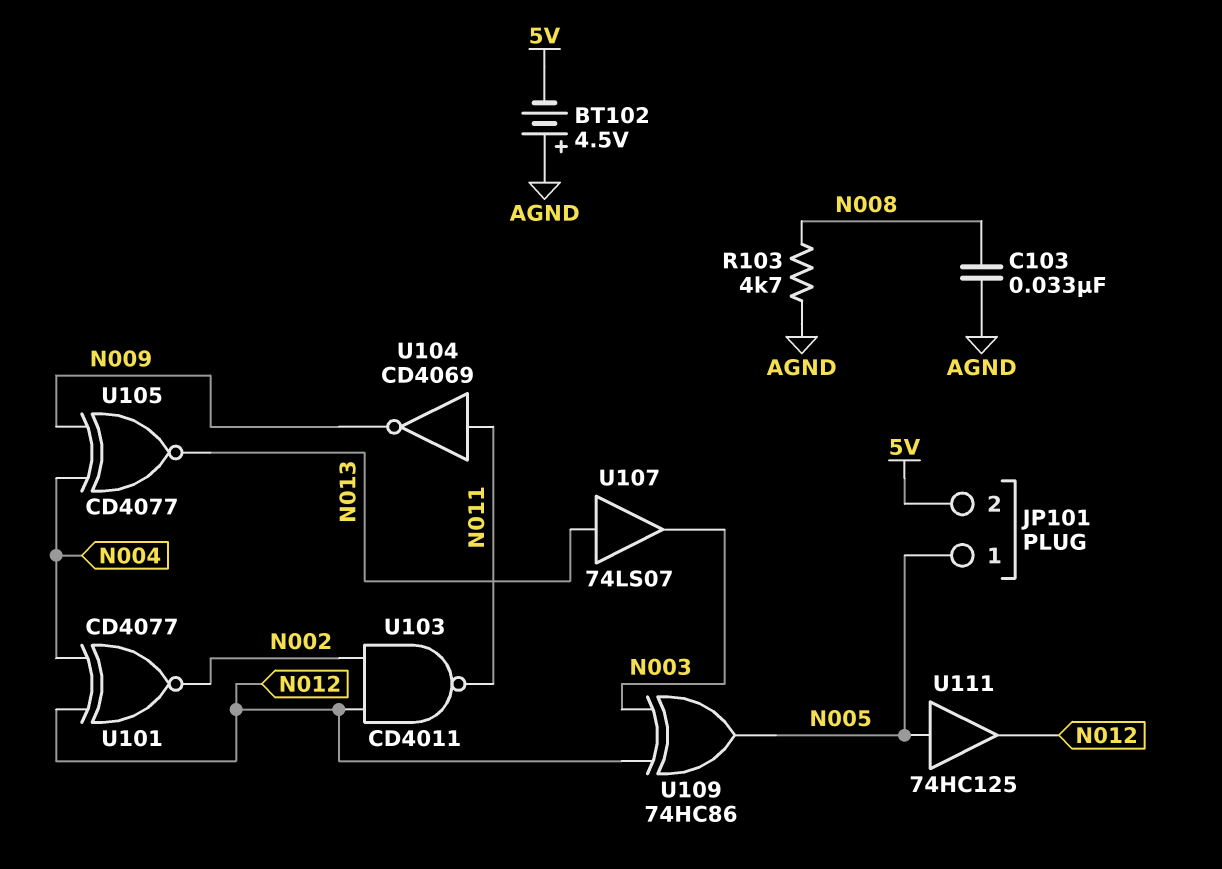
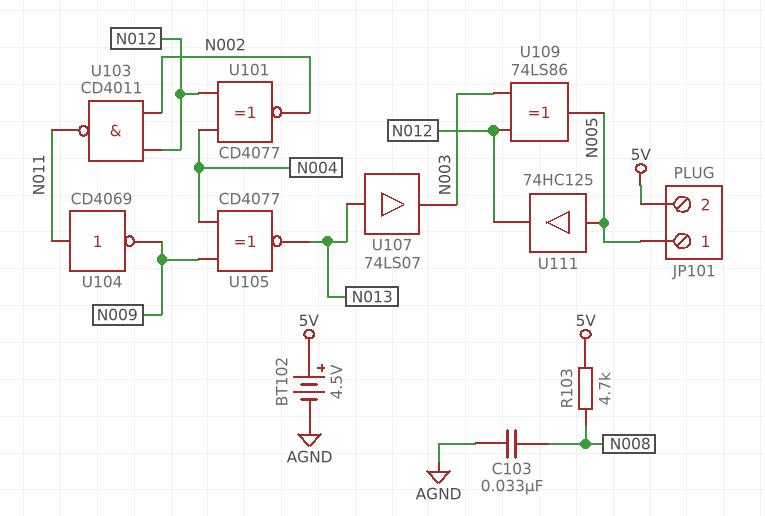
BT102: 4.5V (plus AGND, minus 5V) -> 4.5V (plus 5V, minus AGND)
R103: 4.7k (AGND, N008) -> 4.7k (5V, N008)
U109: XOR 74HC86 (in N003, in N012, out N005) -> XOR 74LS86 (in N003, in N012, out N005)

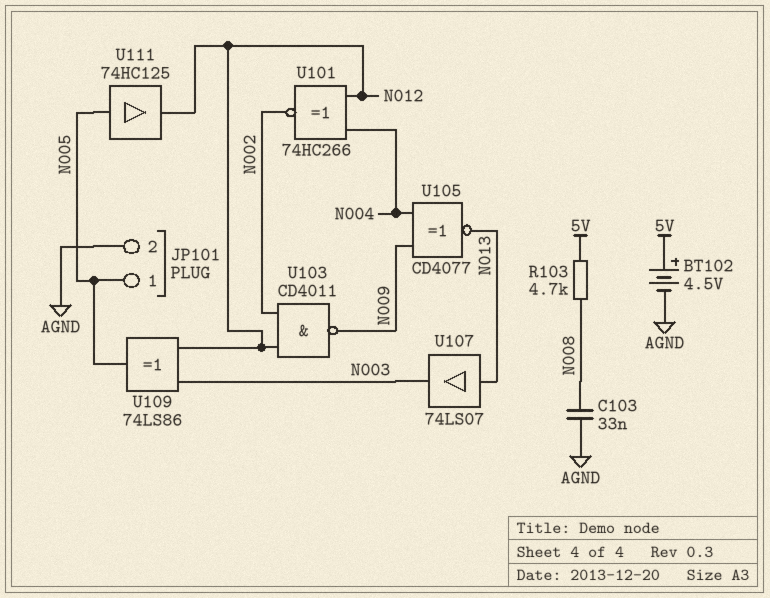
JP101 pin 2: 5V -> AGND
U101: XNOR CD4077 (in N004, in N012, out N002) -> XNOR 74HC266 (in N004, in N012, out N002)
U103: NAND CD4011 (in N002, in N012, out N011) -> NAND CD4011 (in N002, in N012, out N009)
U104: NOT CD4069 (in N011, out N009) -> none

